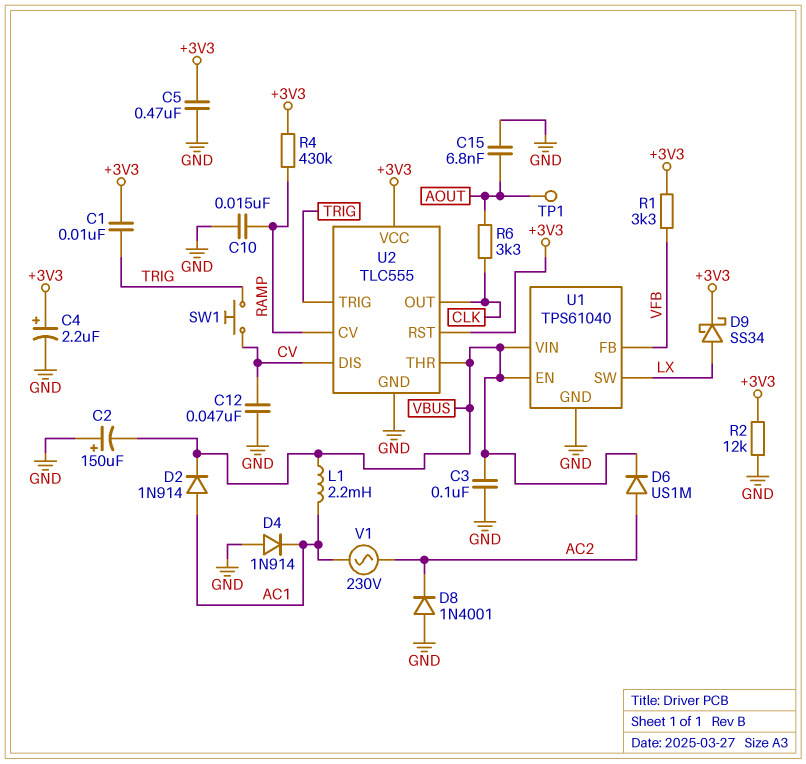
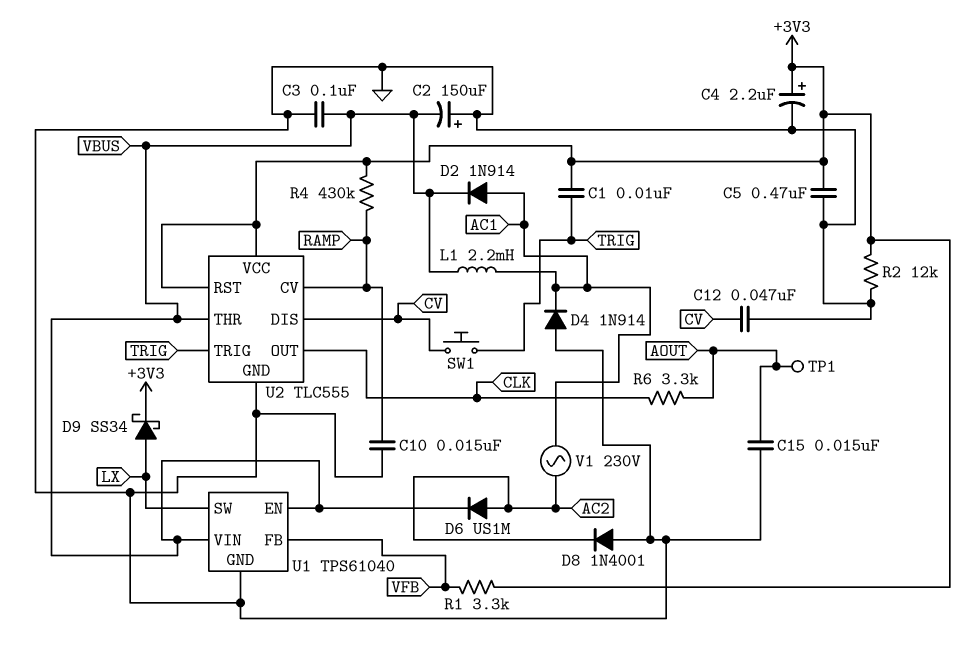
C15: 6.8nF (AOUT, GND) -> 15nF (AOUT, GND)

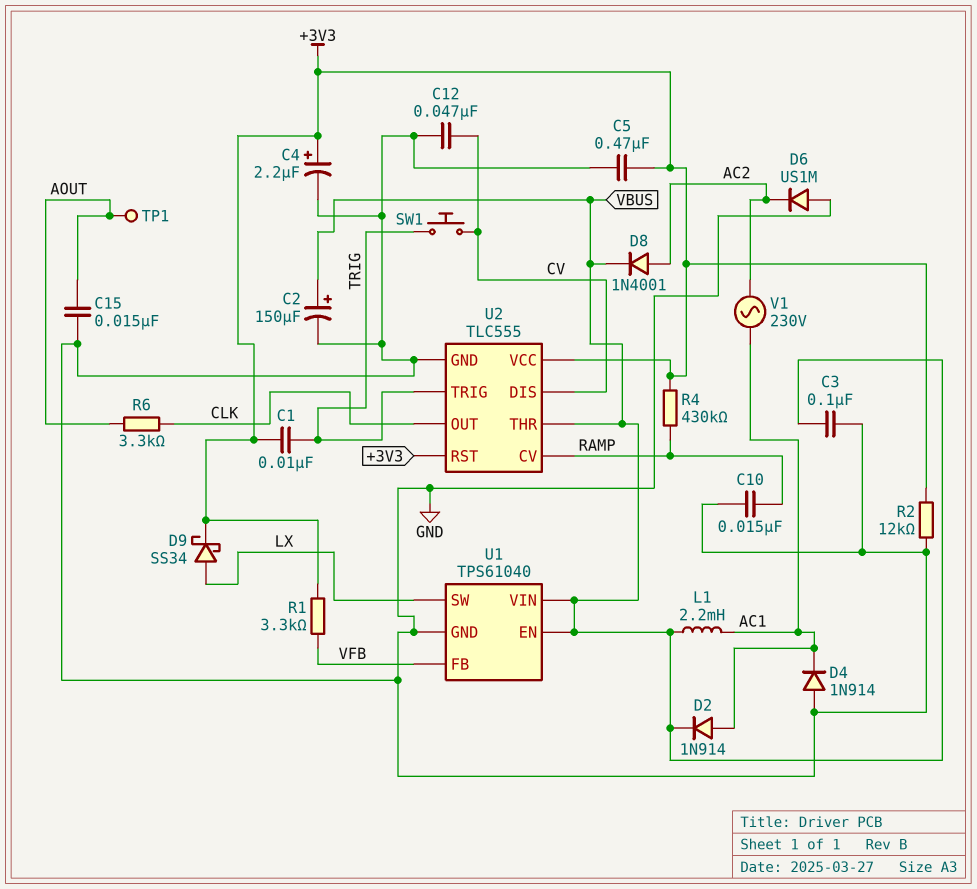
C2: 150uF (plus GND, minus VBUS) -> 150uF (plus VBUS, minus GND)
D6: diode US1M (A AC2, K VBUS) -> diode US1M (A GND, K AC2)
D8: diode 1N4001 (A GND, K AC2) -> diode 1N4001 (A AC2, K VBUS)

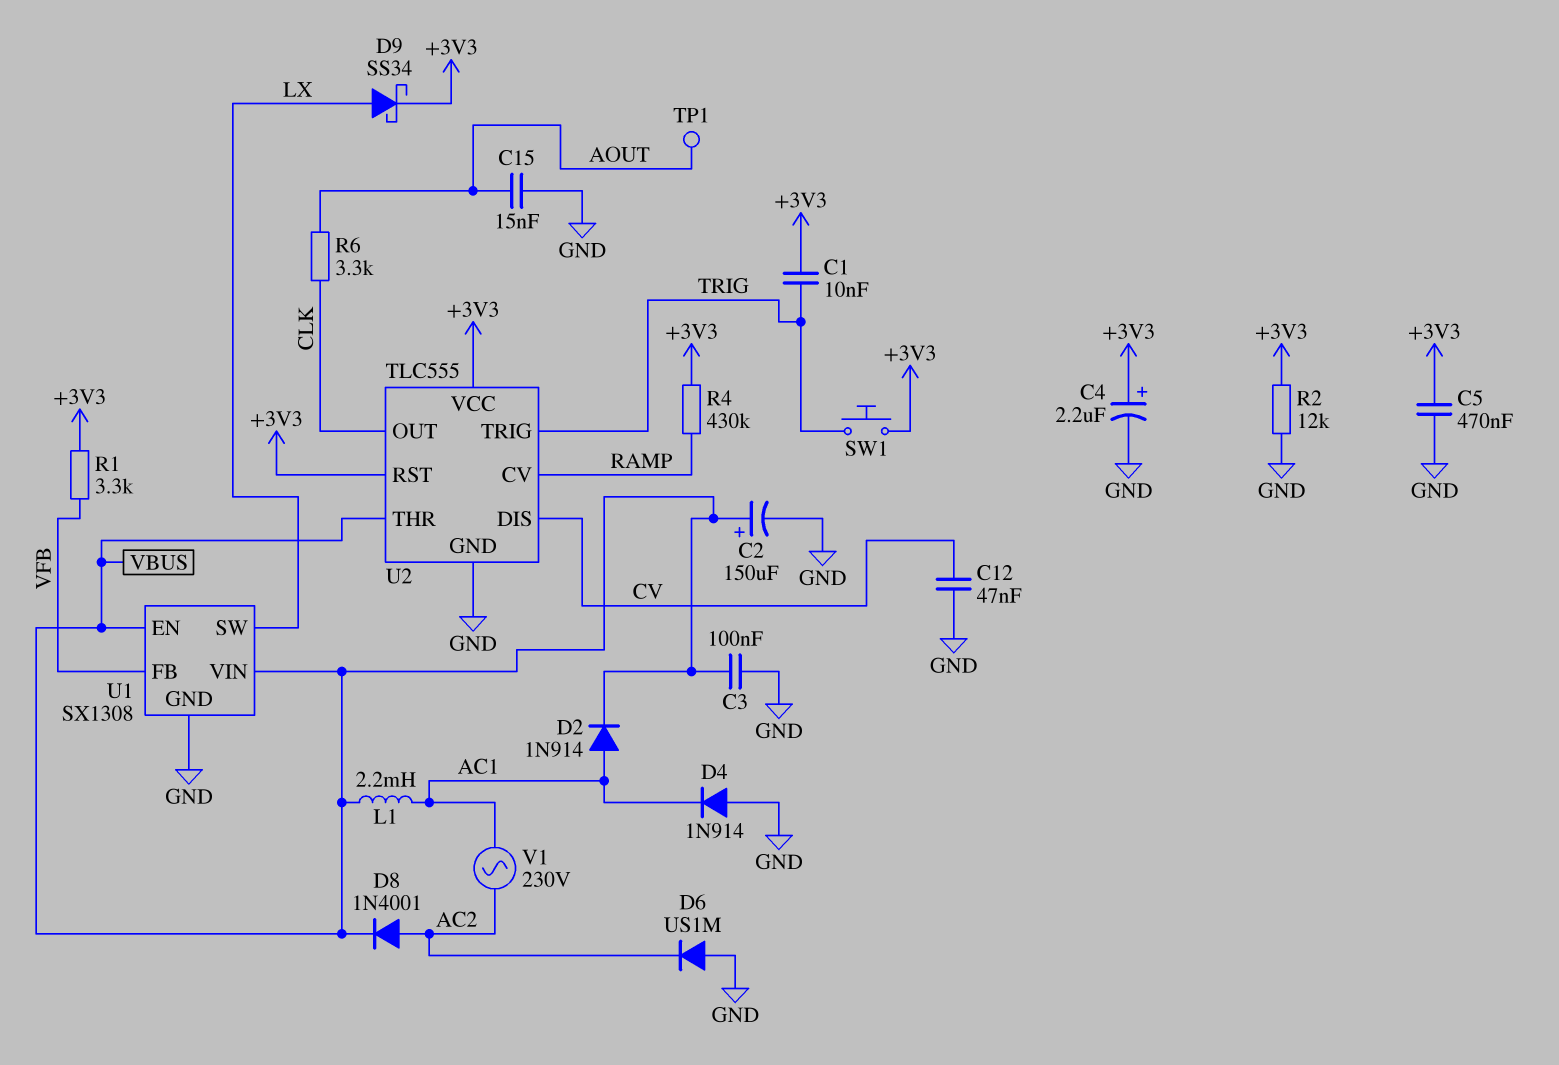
C10: 15nF (GND, RAMP) -> none
SW1: button (CV, TRIG) -> button (+3V3, TRIG)
U1: TPS61040 -> SX1308

